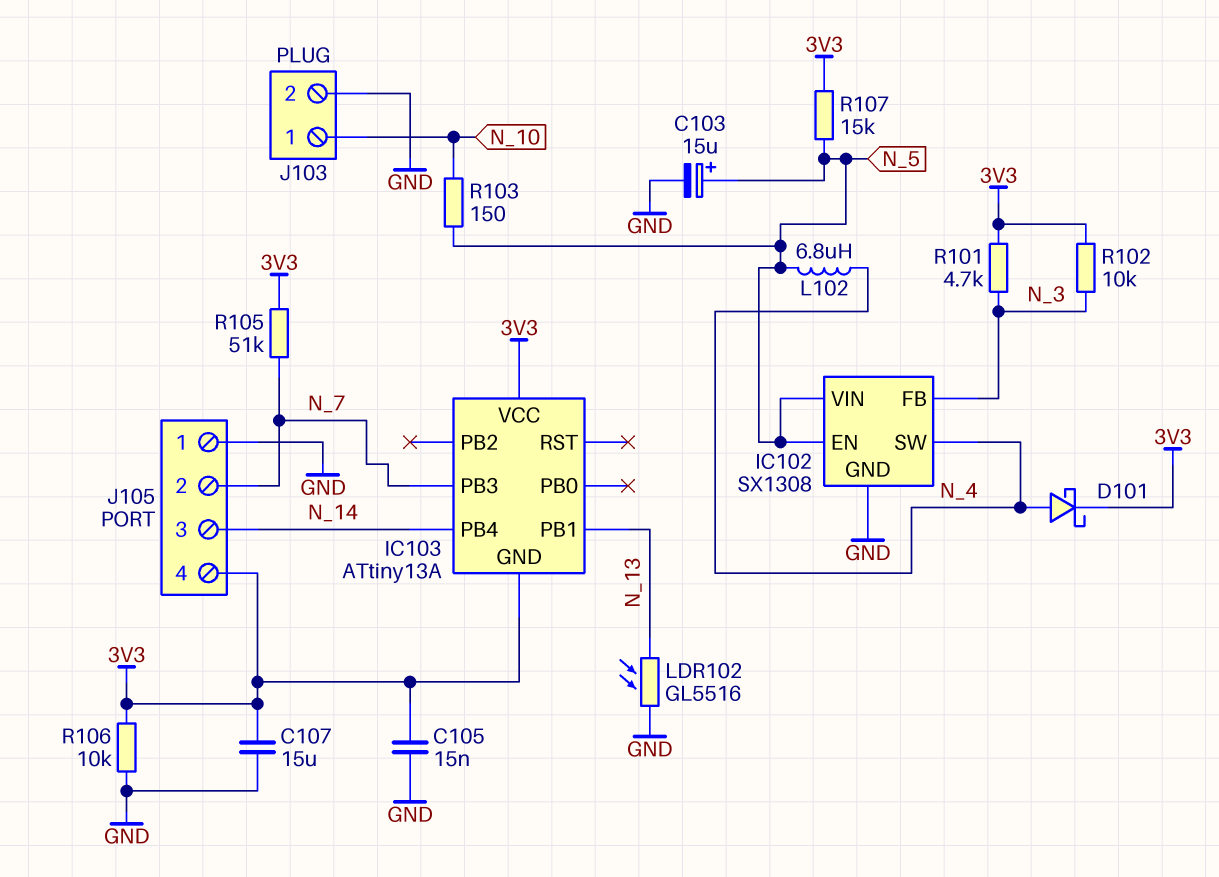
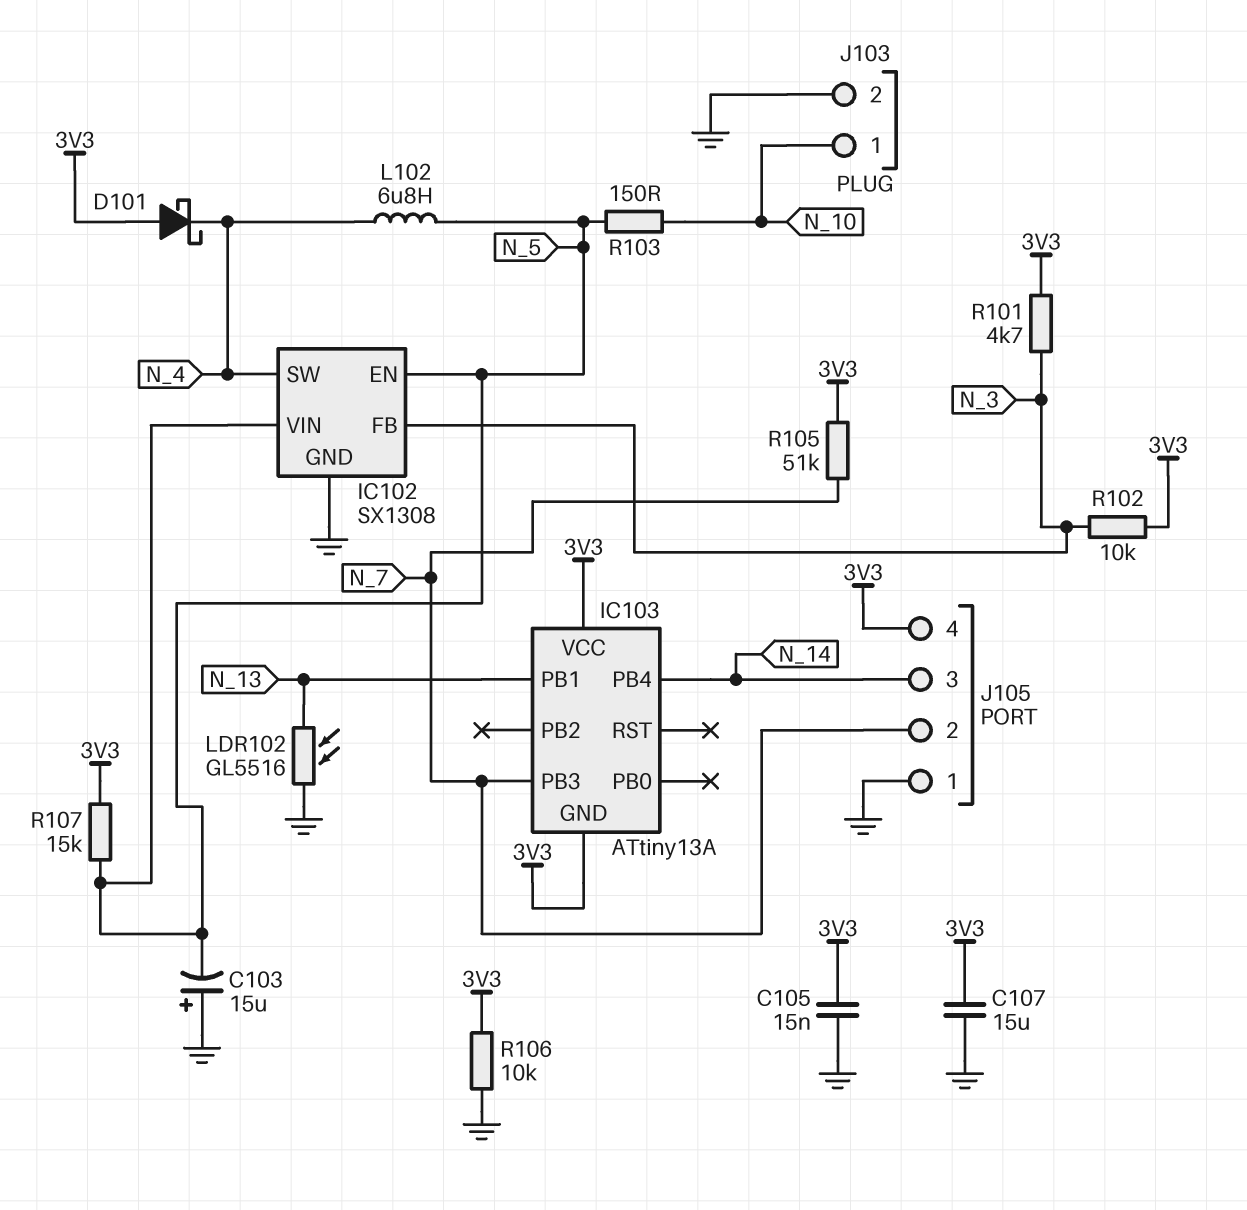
C103: 15uF (plus N_5, minus GND) -> 15uF (plus GND, minus N_5)
D101: schottky (A N_4, K 3V3) -> schottky (A 3V3, K N_4)

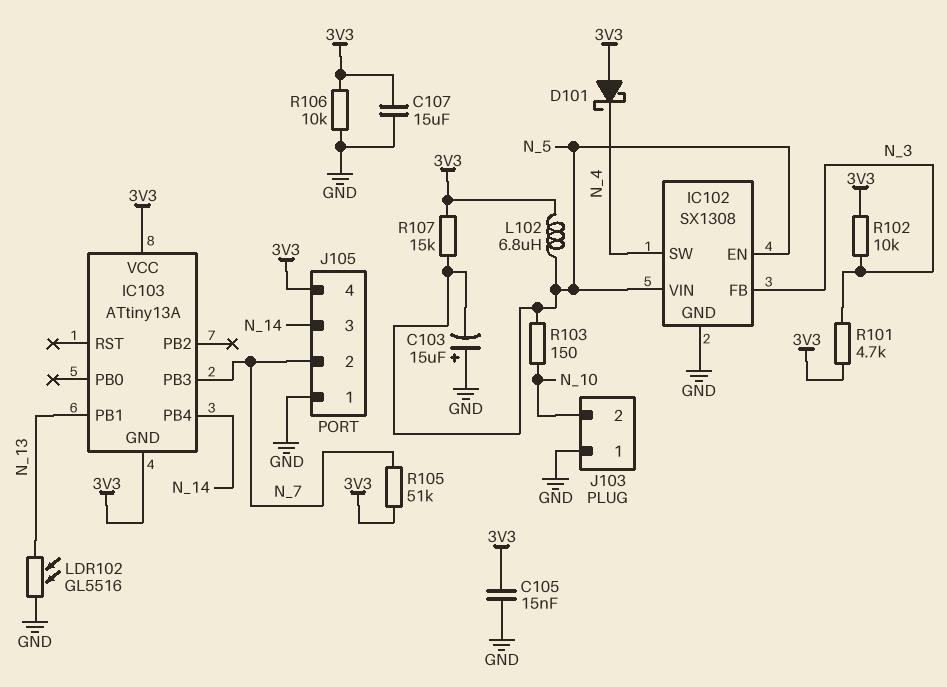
J103 pin 1: N_10 -> GND
J103 pin 2: GND -> N_10
L102: 6.8uH (N_4, N_5) -> 6.8uH (3V3, N_5)

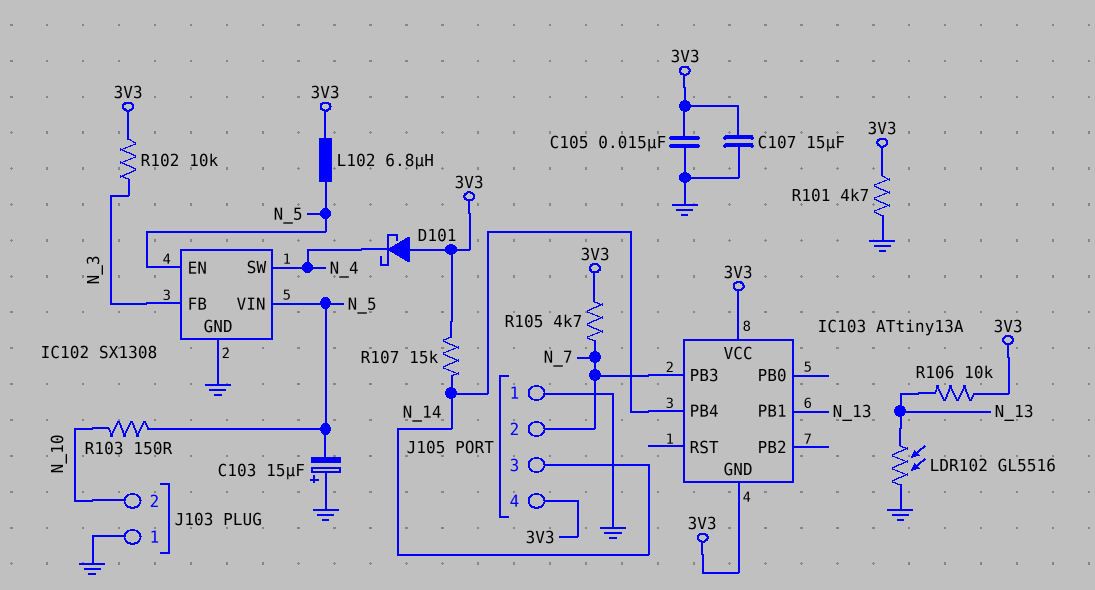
R101: 4.7k (3V3, N_3) -> 4.7k (3V3, GND)
R105: 51k (3V3, N_7) -> 4.7k (3V3, N_7)
R106: 10k (3V3, GND) -> 10k (3V3, N_13)
R107: 15k (3V3, N_5) -> 15k (3V3, N_14)

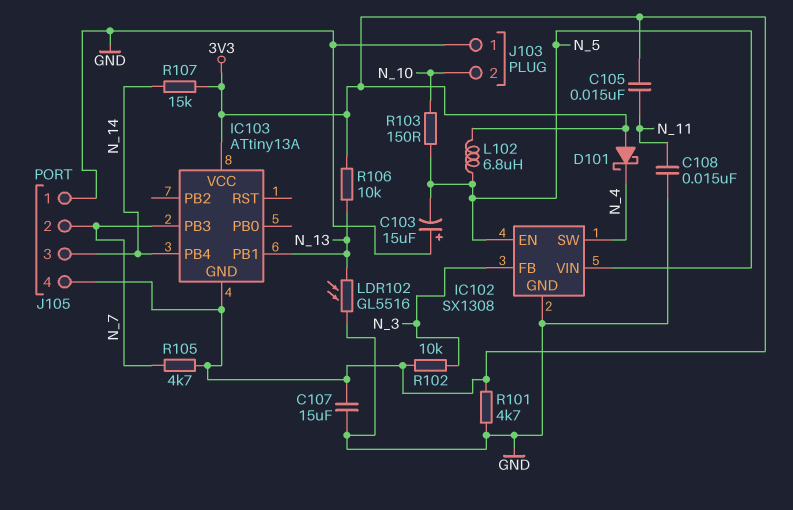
C105: 15nF (3V3, GND) -> 15nF (3V3, N_11)
C108: none -> 15nF (GND, N_11)

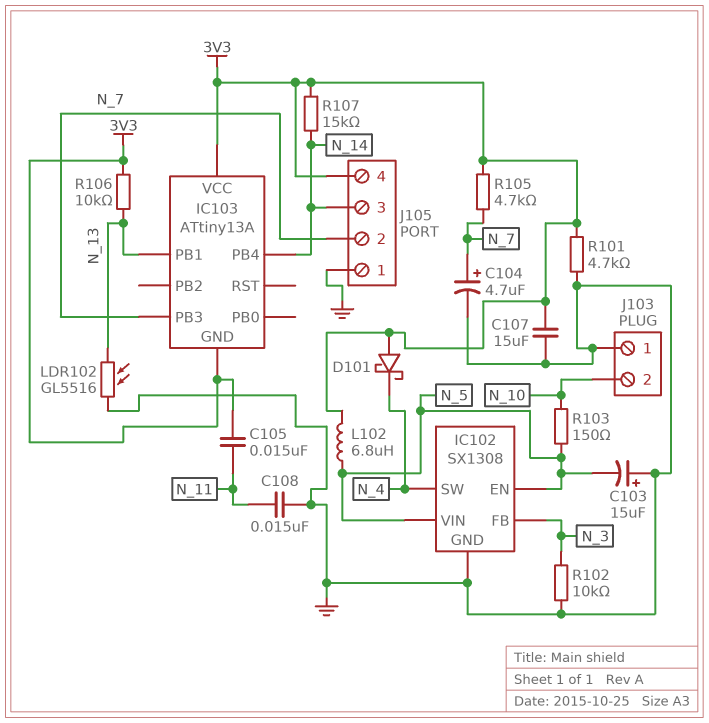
C104: none -> 4.7uF (plus N_7, minus GND)
R102: 10k (3V3, N_3) -> 10k (GND, N_3)

